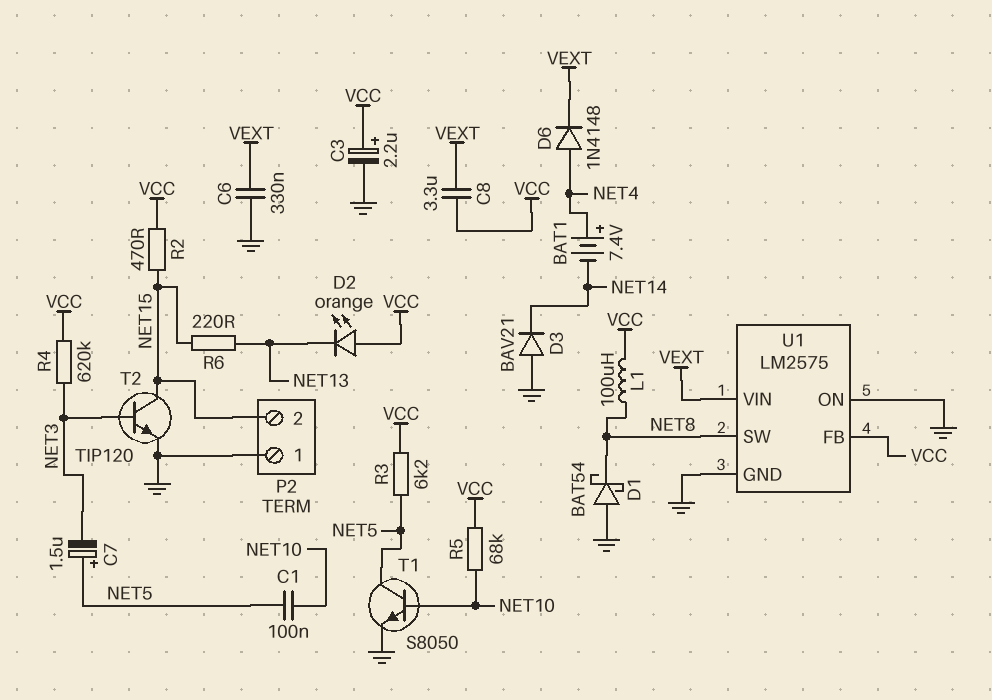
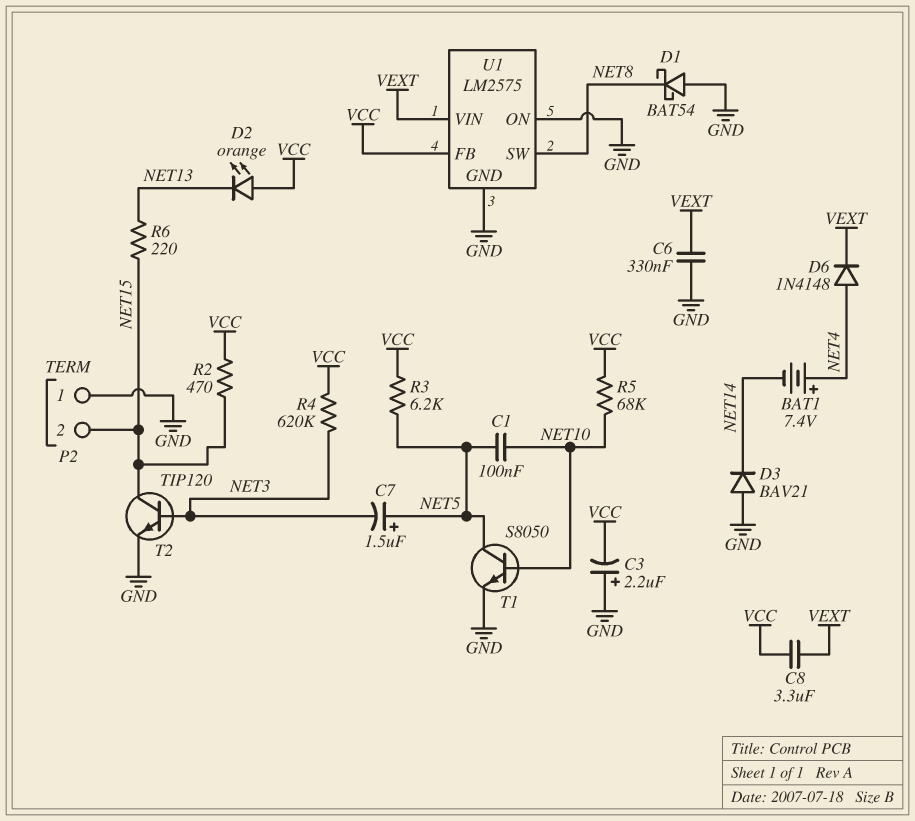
C3: 2.2uF (plus VCC, minus GND) -> 2.2uF (plus GND, minus VCC)
L1: 100uH (NET8, VCC) -> none

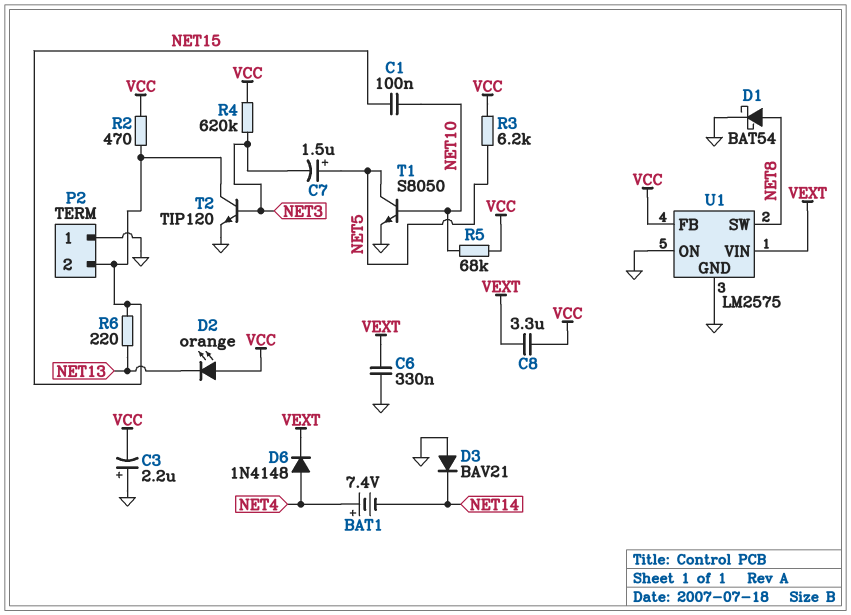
C1: 100nF (NET5, NET10) -> 100nF (NET10, NET15)
D1: schottky BAT54 (A GND, K NET8) -> schottky BAT54 (A NET8, K GND)

